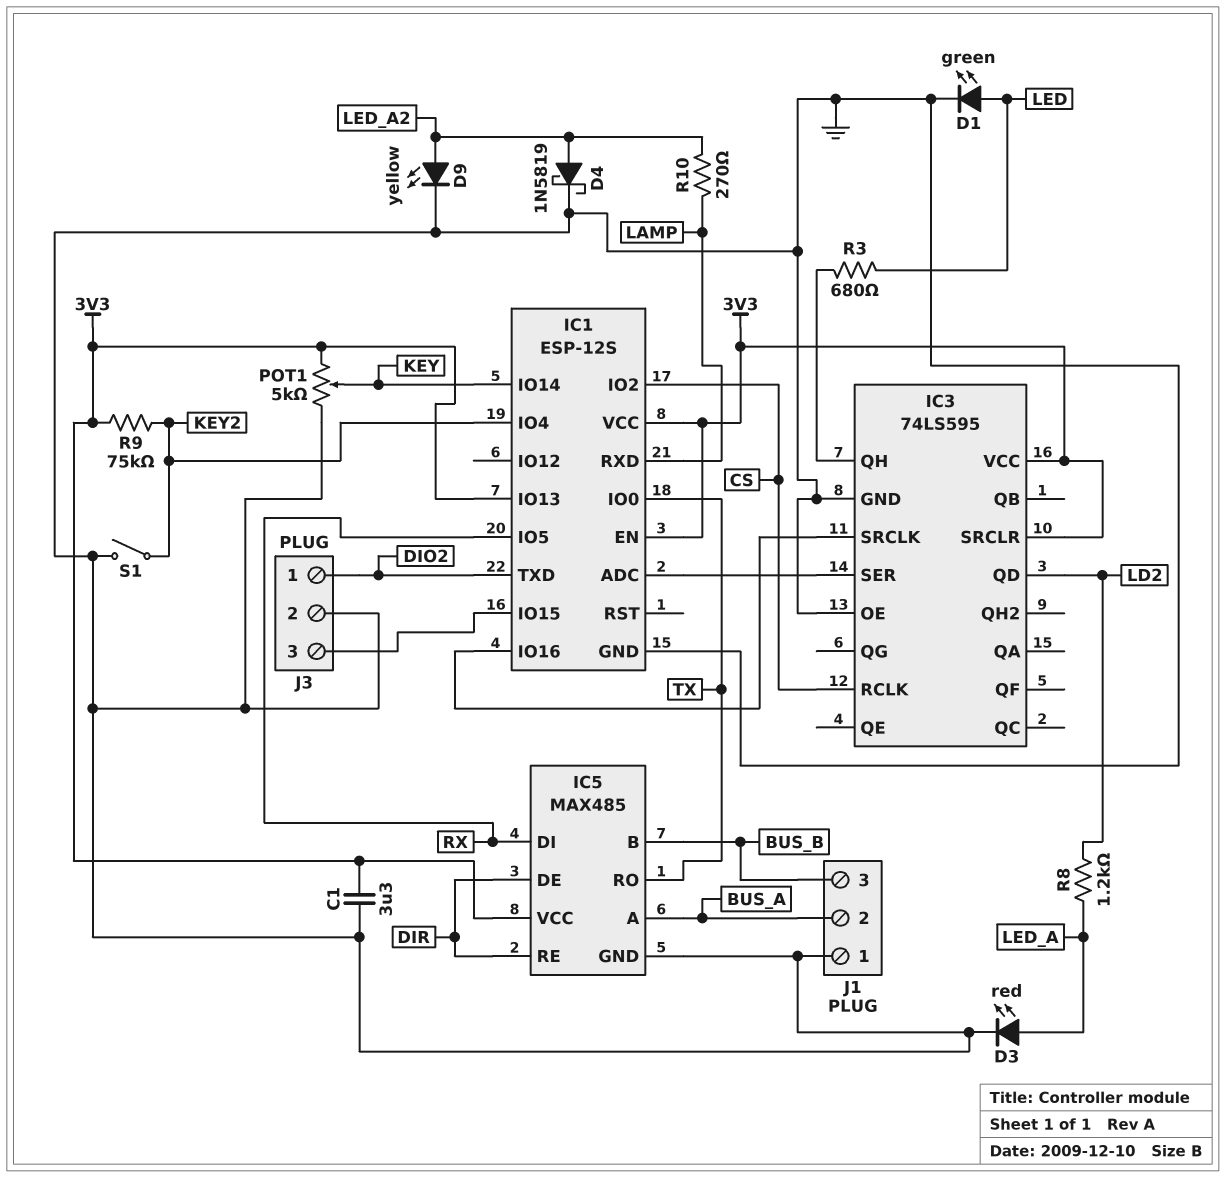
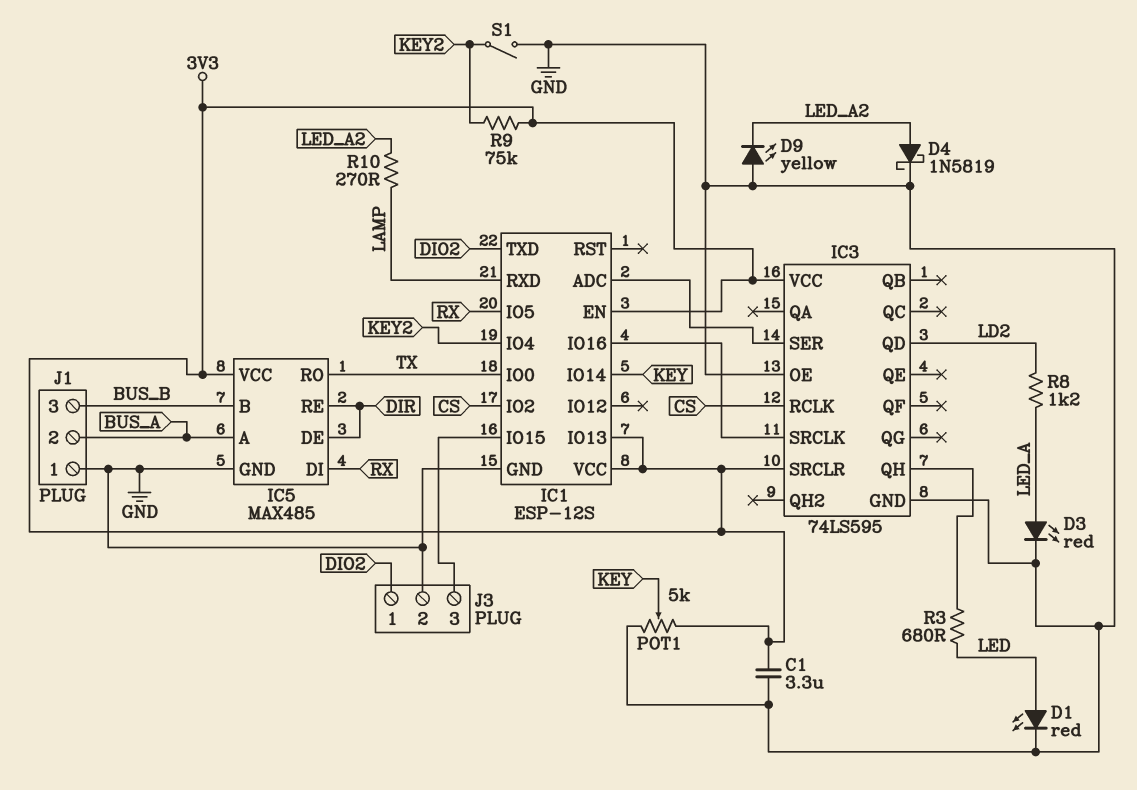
D1: LED green (A LED, K GND) -> LED red (A LED, K GND)
D9: LED yellow (A LED_A2, K GND) -> LED yellow (A GND, K LED_A2)

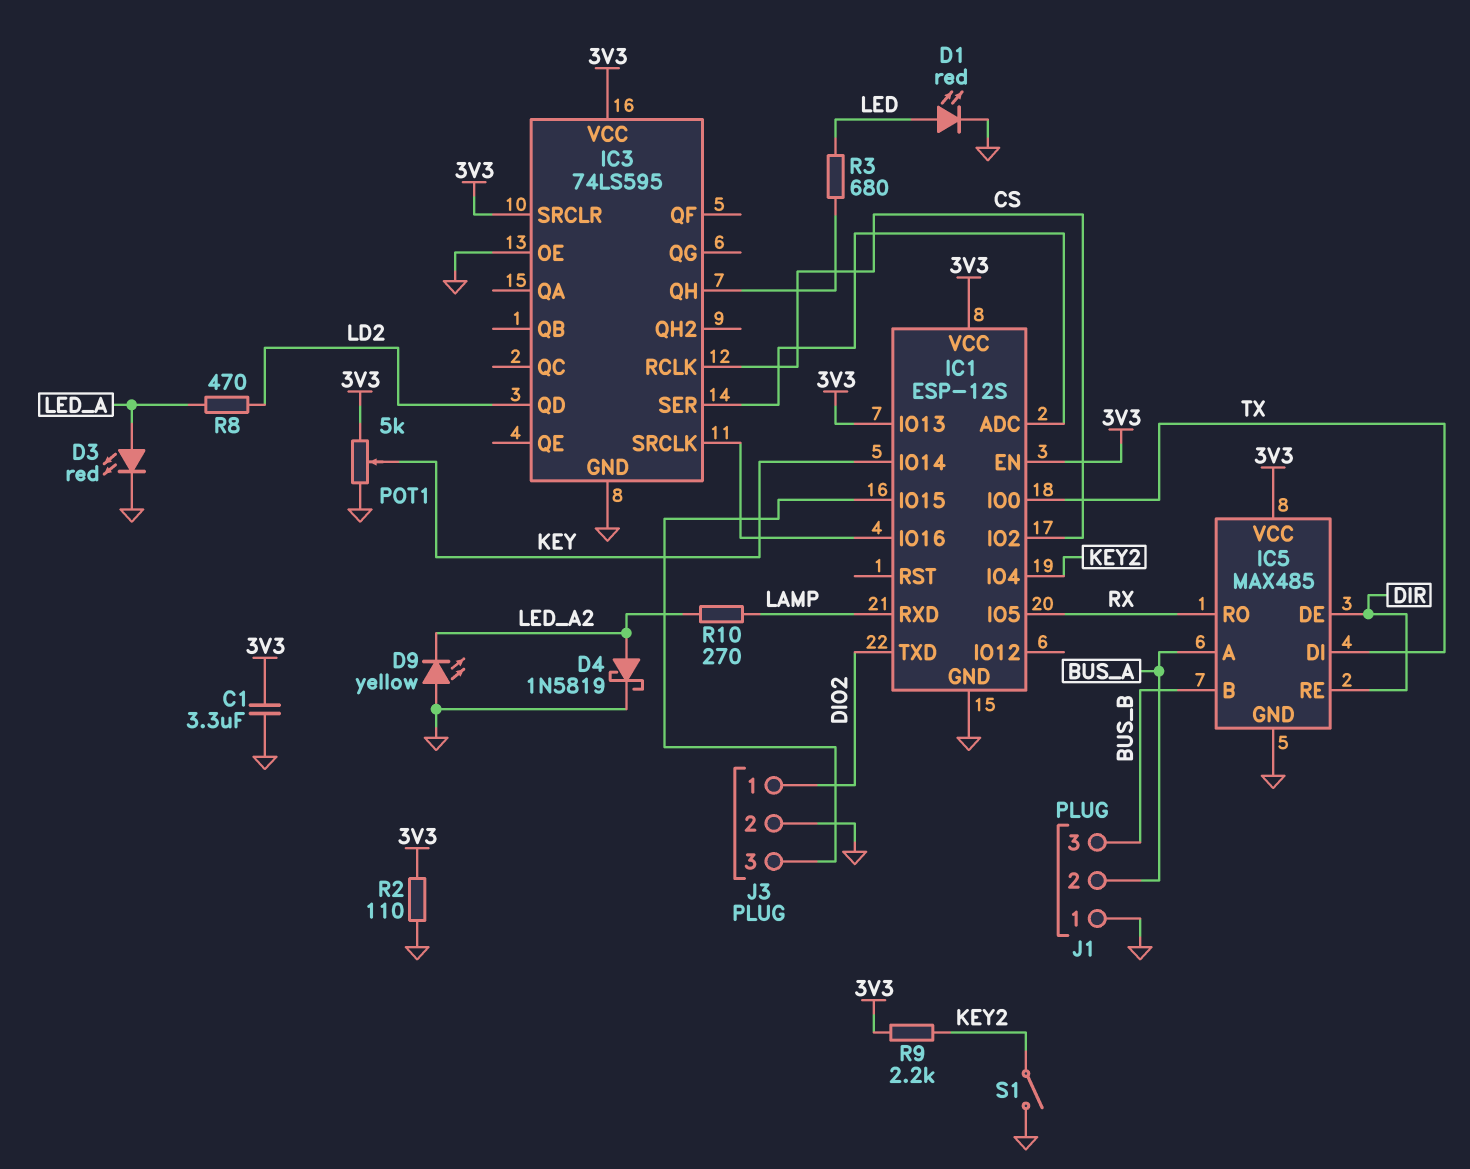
IC5 pin DI: RX -> TX
IC5 pin RO: TX -> RX
R2: none -> 110 (3V3, GND)
R8: 1.2k (LD2, LED_A) -> 470 (LD2, LED_A)
R9: 75k (3V3, KEY2) -> 2.2k (3V3, KEY2)

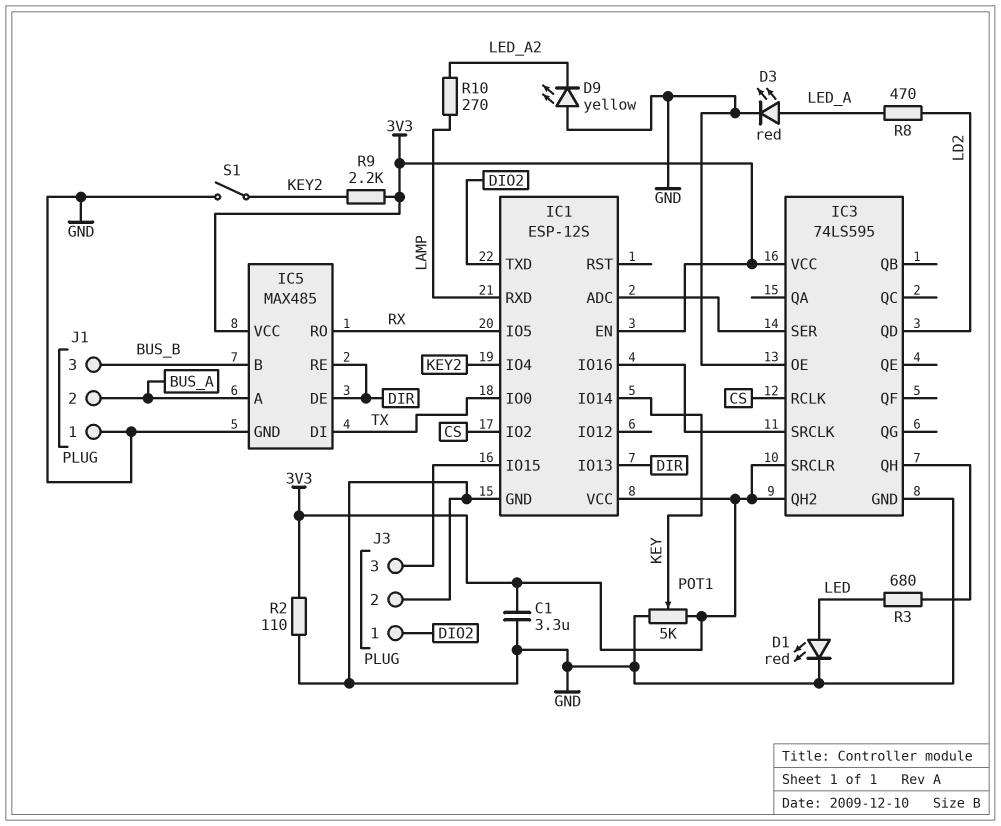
D4: schottky 1N5819 (A LED_A2, K GND) -> none
IC1 pin IO13: 3V3 -> DIR
IC3 pin QH2: none -> 3V3

